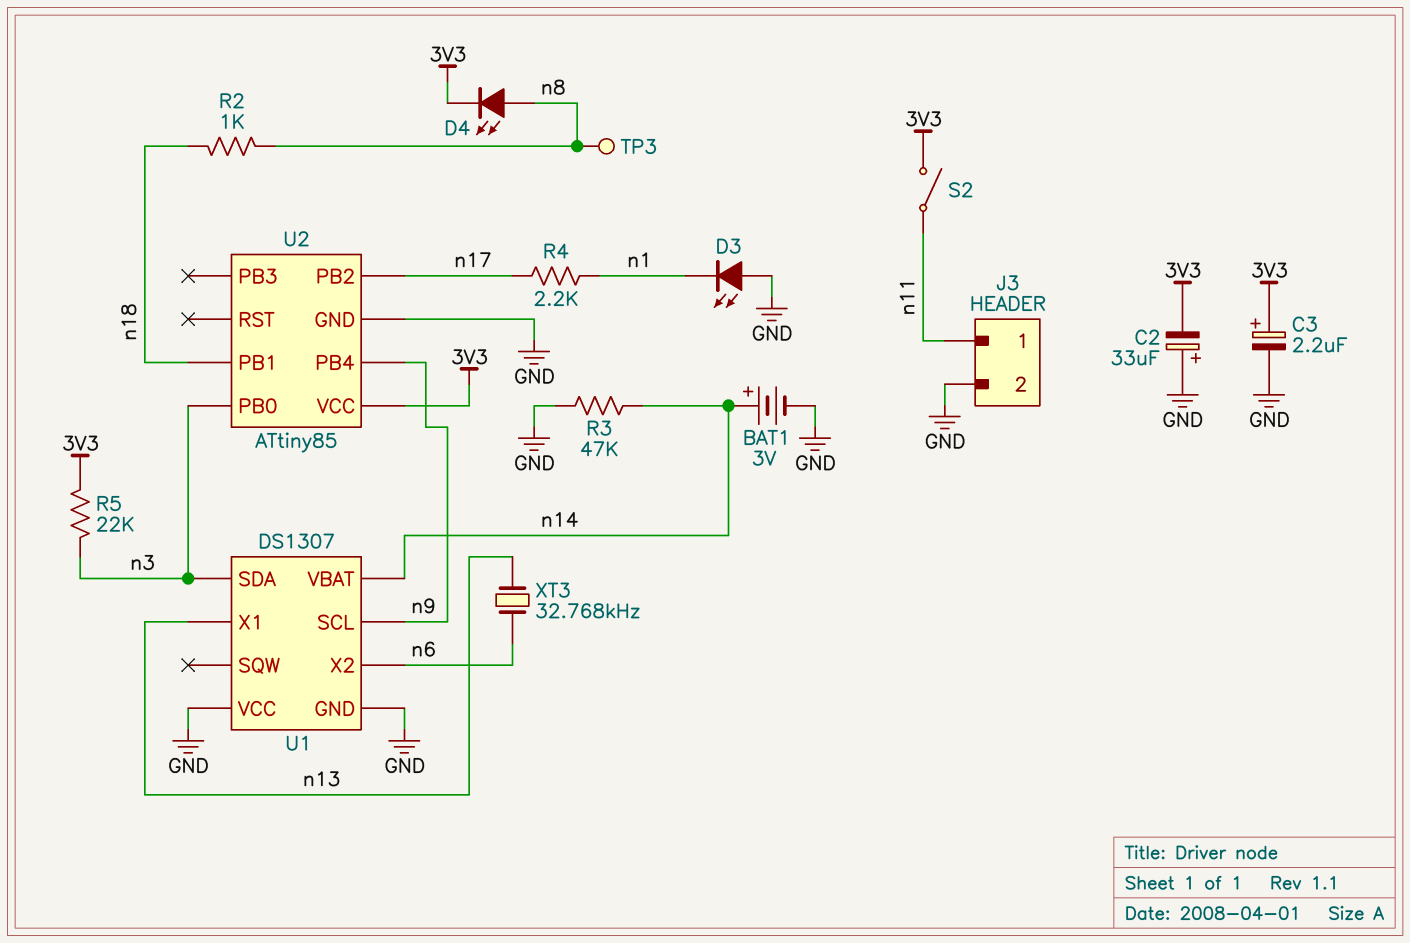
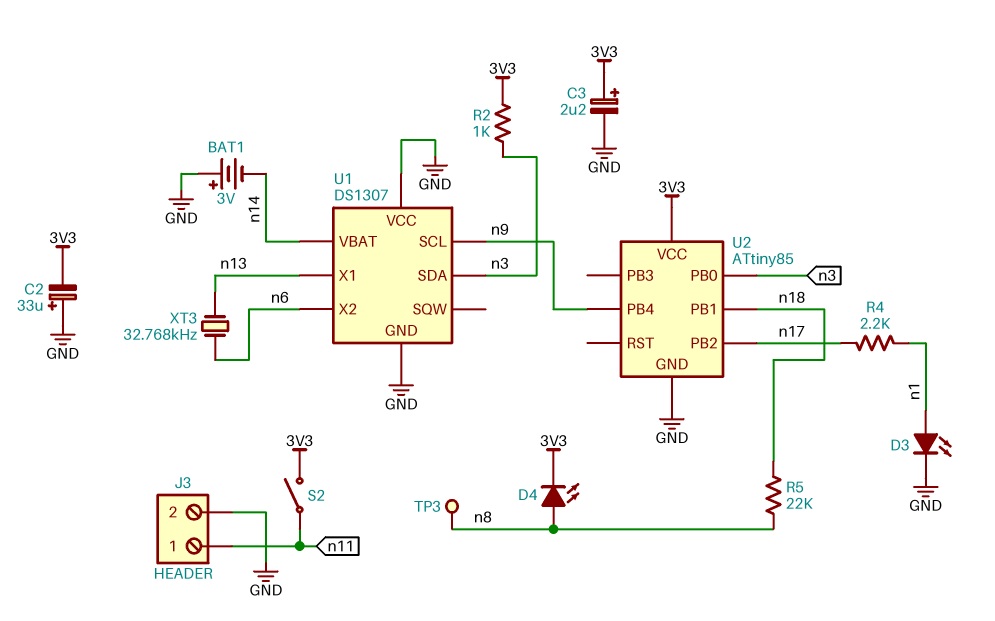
BAT1: 3V (plus n14, minus GND) -> 3V (plus GND, minus n14)
D3: LED (A GND, K n1) -> LED (A n1, K GND)
R2: 1k (n8, n18) -> 1k (3V3, n3)
R3: 47k (GND, n14) -> none
R5: 22k (3V3, n3) -> 22k (n8, n18)

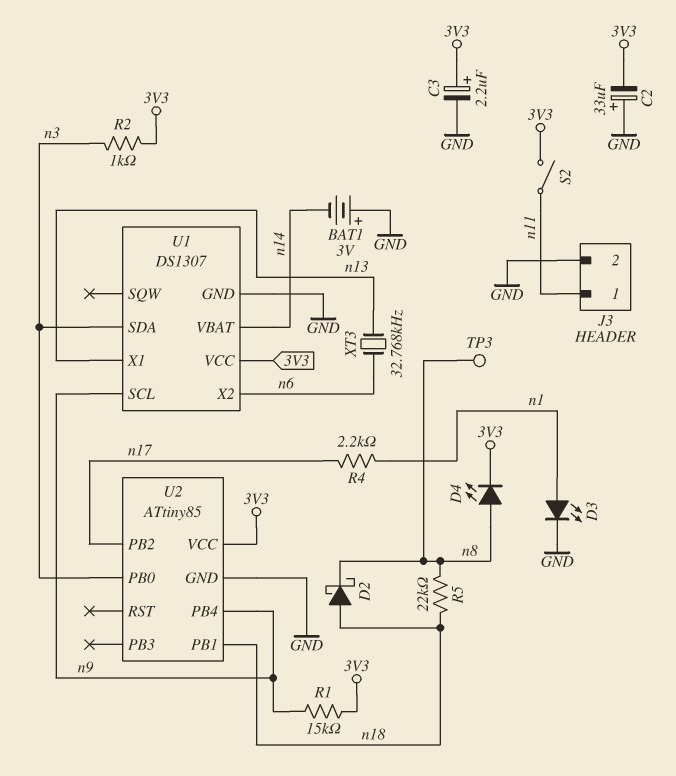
D2: none -> schottky (A n18, K n8)
R1: none -> 15k (3V3, n9)
U1 pin VCC: GND -> 3V3

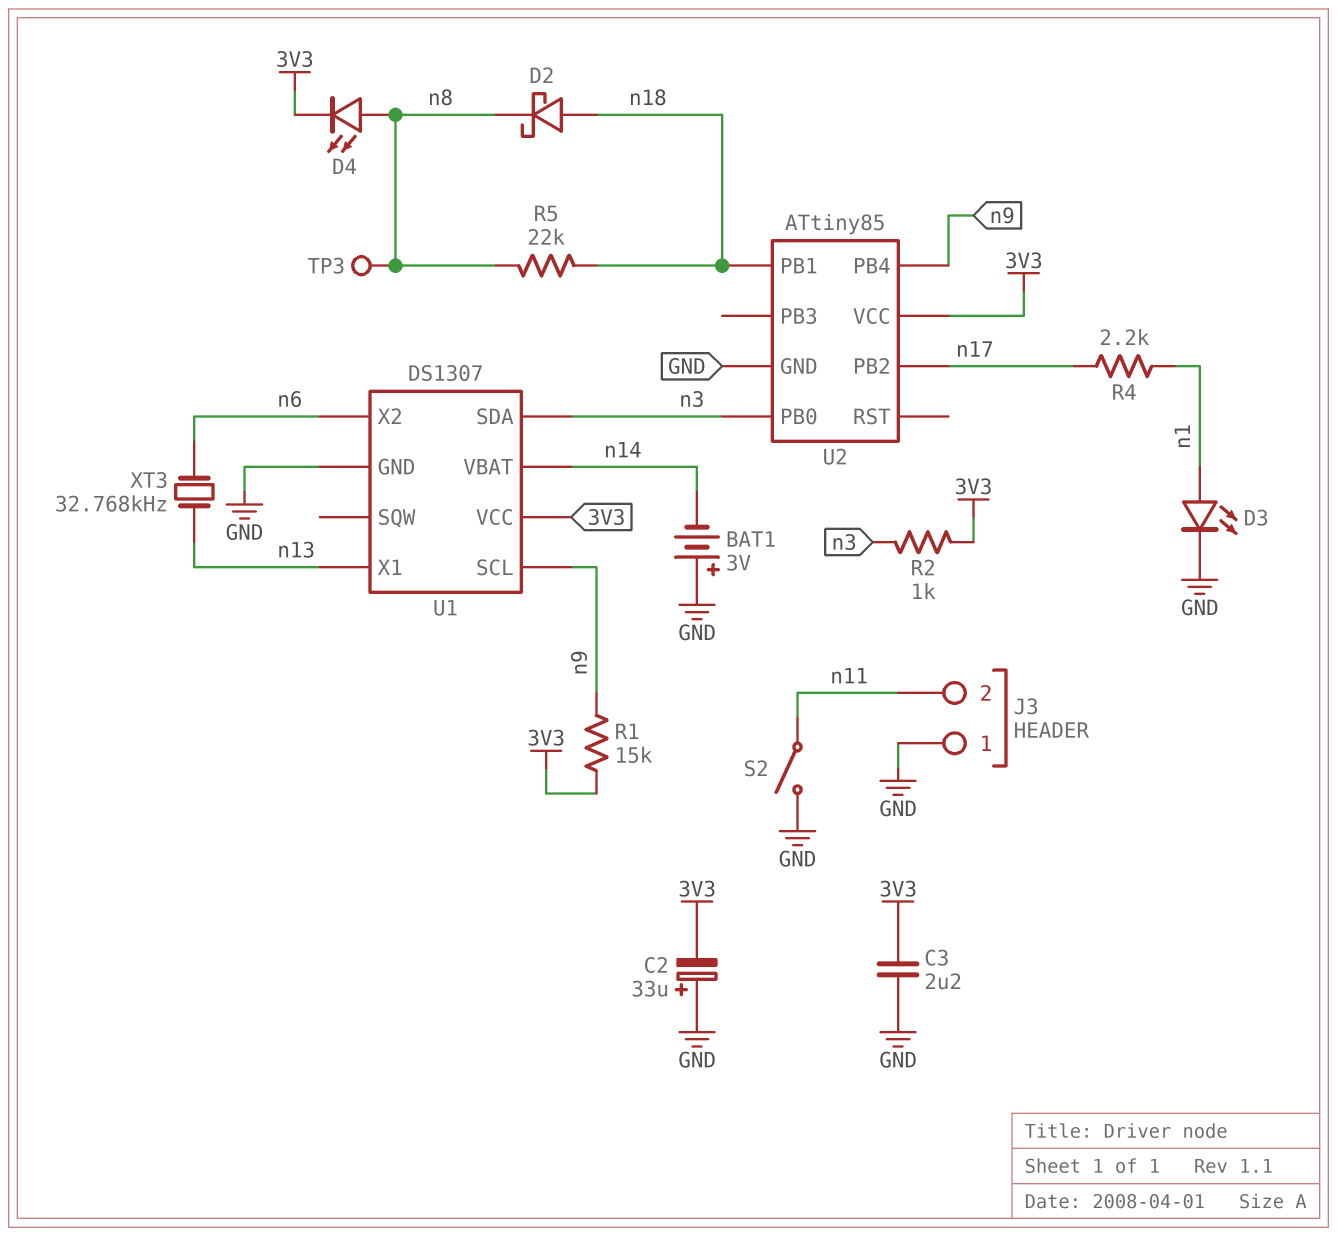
C3: 2.2uF (plus 3V3, minus GND) -> 2.2uF (3V3, GND)
J3 pin 1: n11 -> GND
J3 pin 2: GND -> n11
S2: switch (3V3, n11) -> switch (GND, n11)

